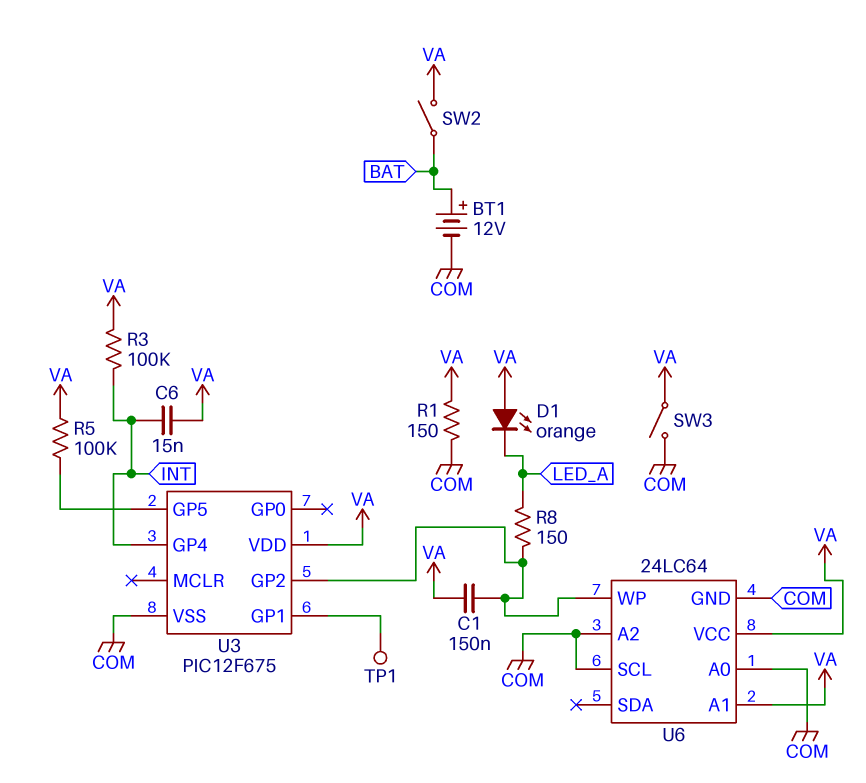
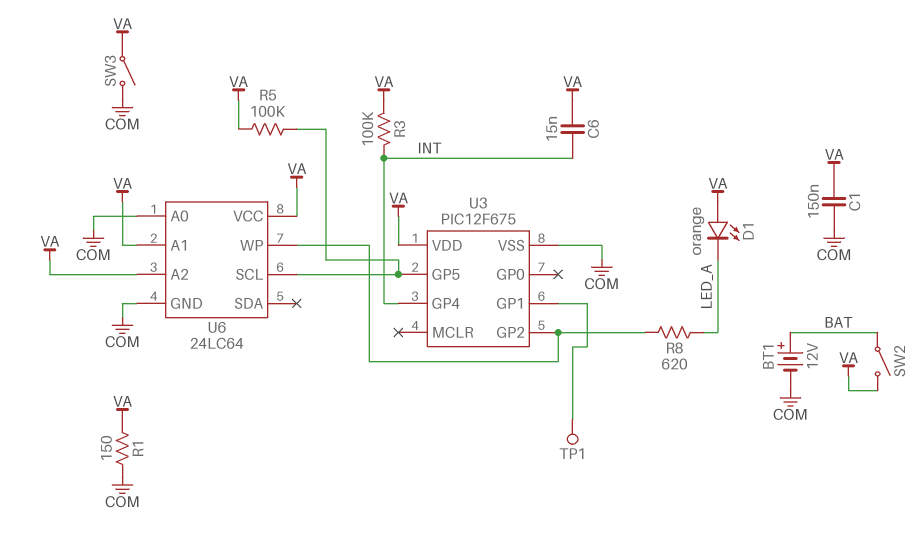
C1: 150nF (U3/GP2, VA) -> 150nF (COM, VA)
R8: 150 (LED_A, U3/GP2) -> 620 (LED_A, U3/GP2)
U6 pin A2: COM -> VA
U6 pin SCL: COM -> U3/GP5

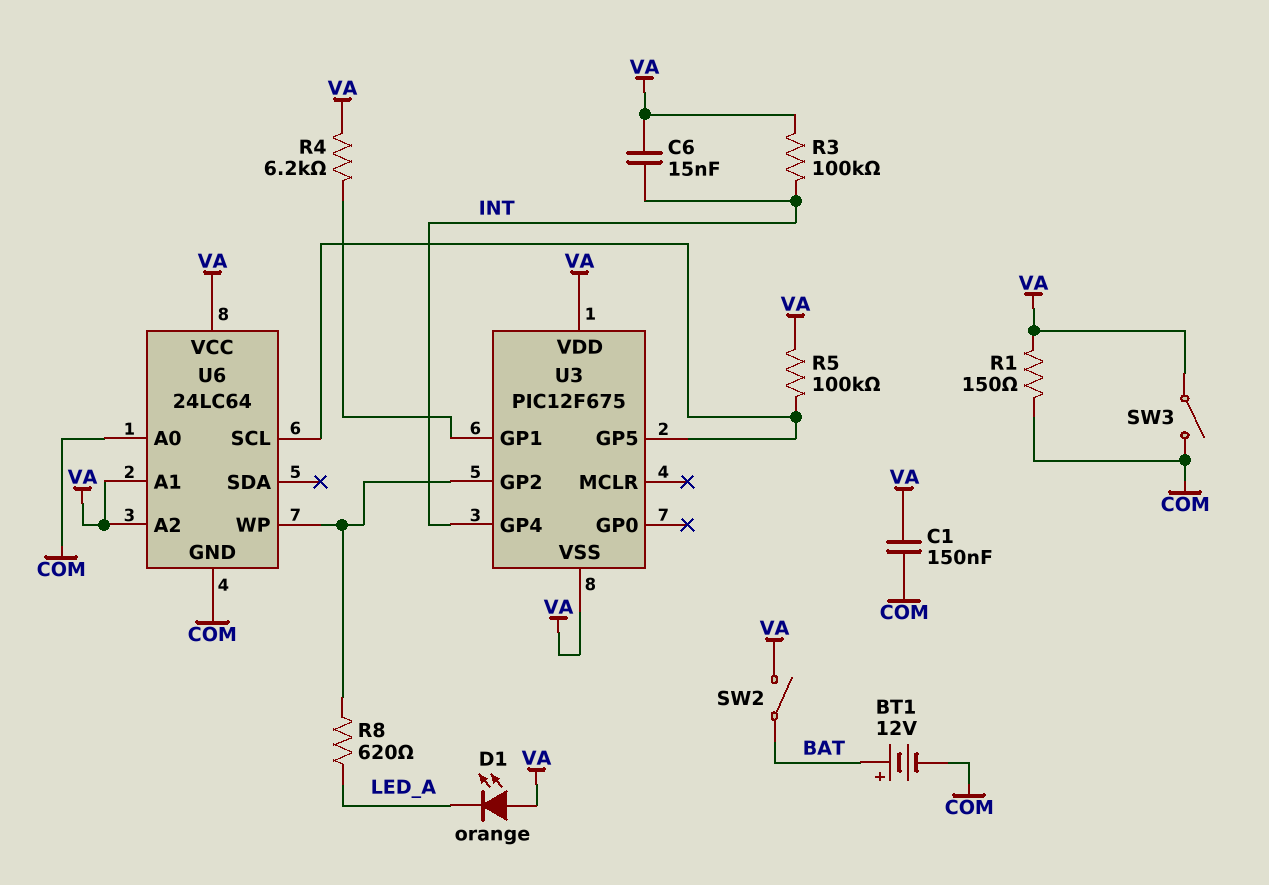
R4: none -> 6.2k (U3/GP1, VA)
TP1: test point (U3/GP1) -> none
U3 pin VSS: COM -> VA

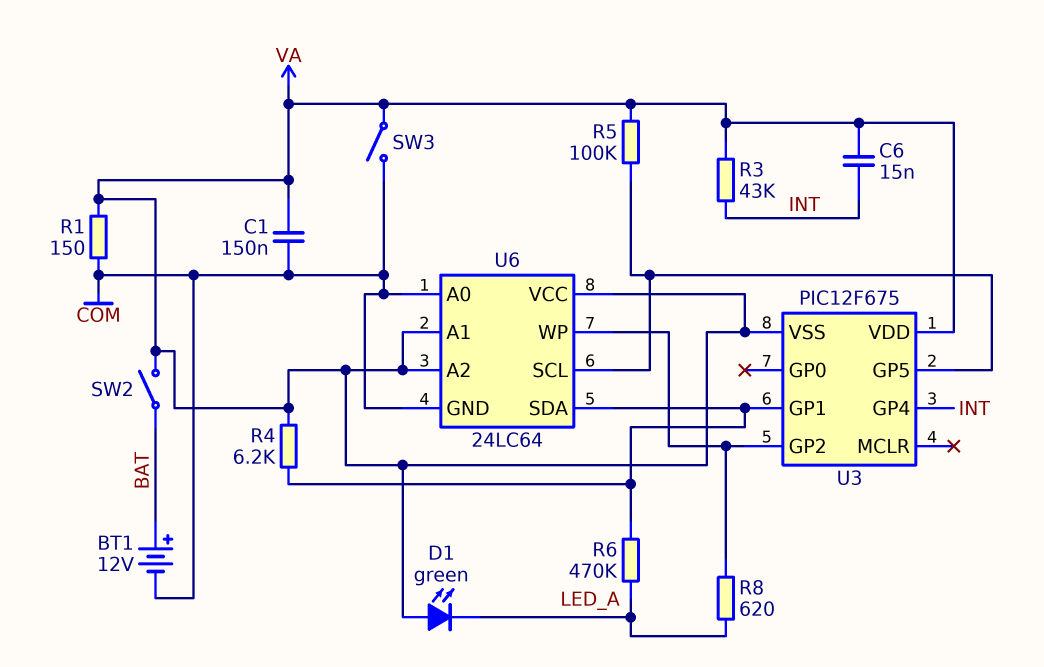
D1: LED orange (A VA, K LED_A) -> LED green (A VA, K LED_A)
R3: 100k (INT, VA) -> 43k (INT, VA)
R6: none -> 470k (LED_A, U3/GP1)
U6 pin SDA: none -> U3/GP1

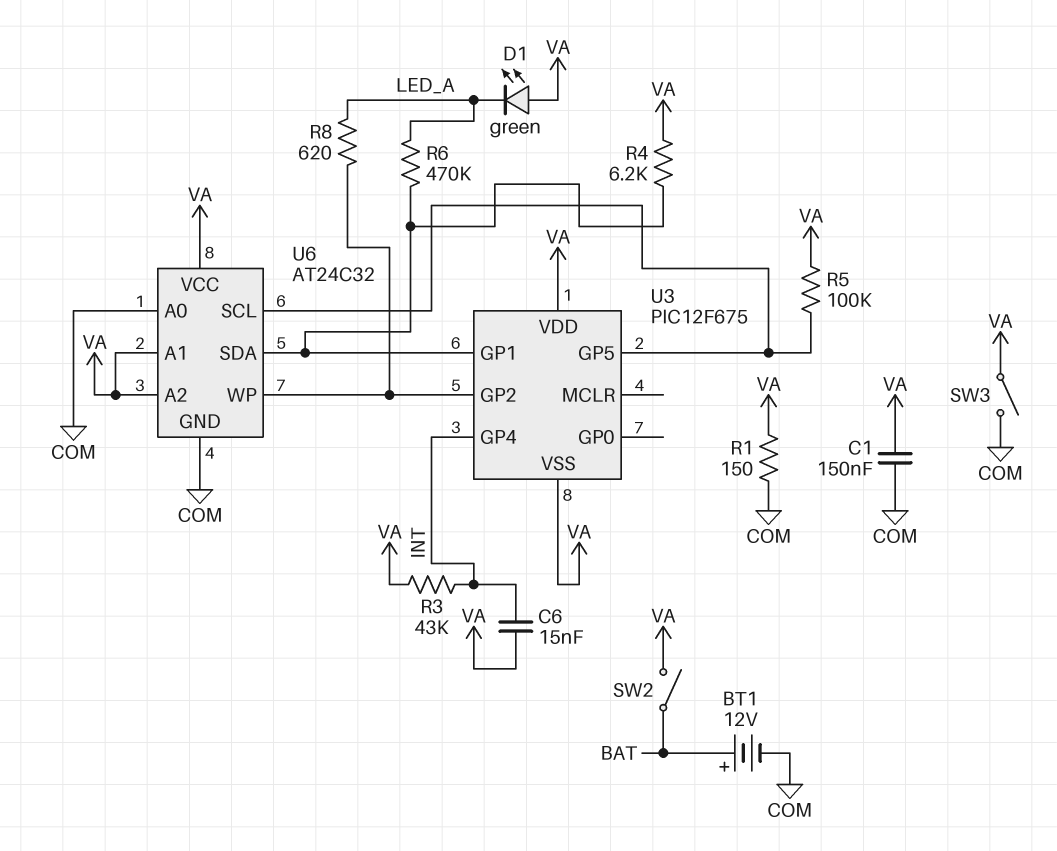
U6: 24LC64 -> AT24C32

